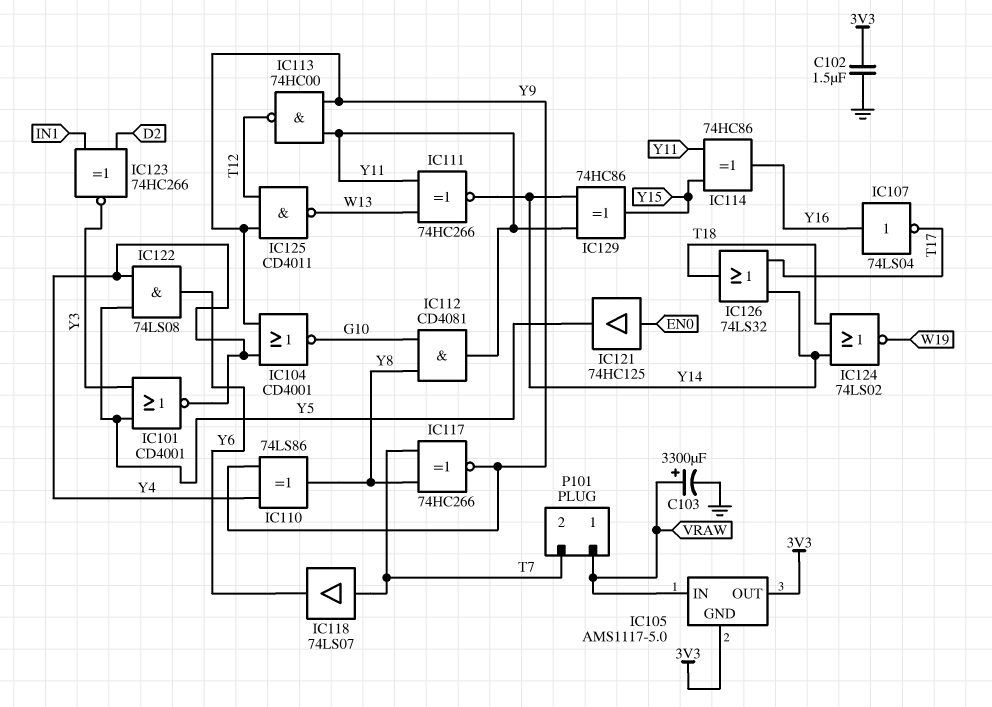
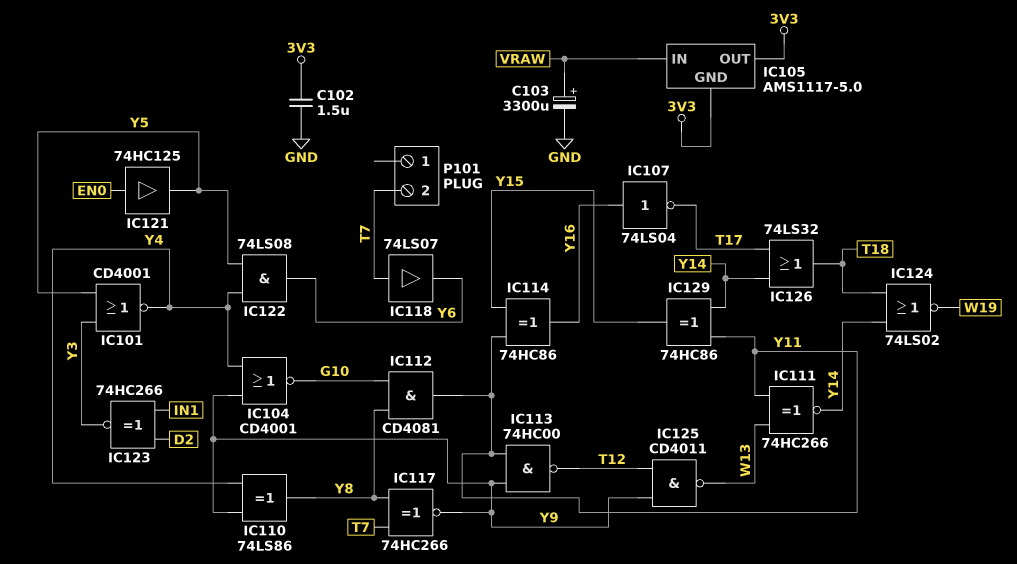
P101 pin 1: VRAW -> none

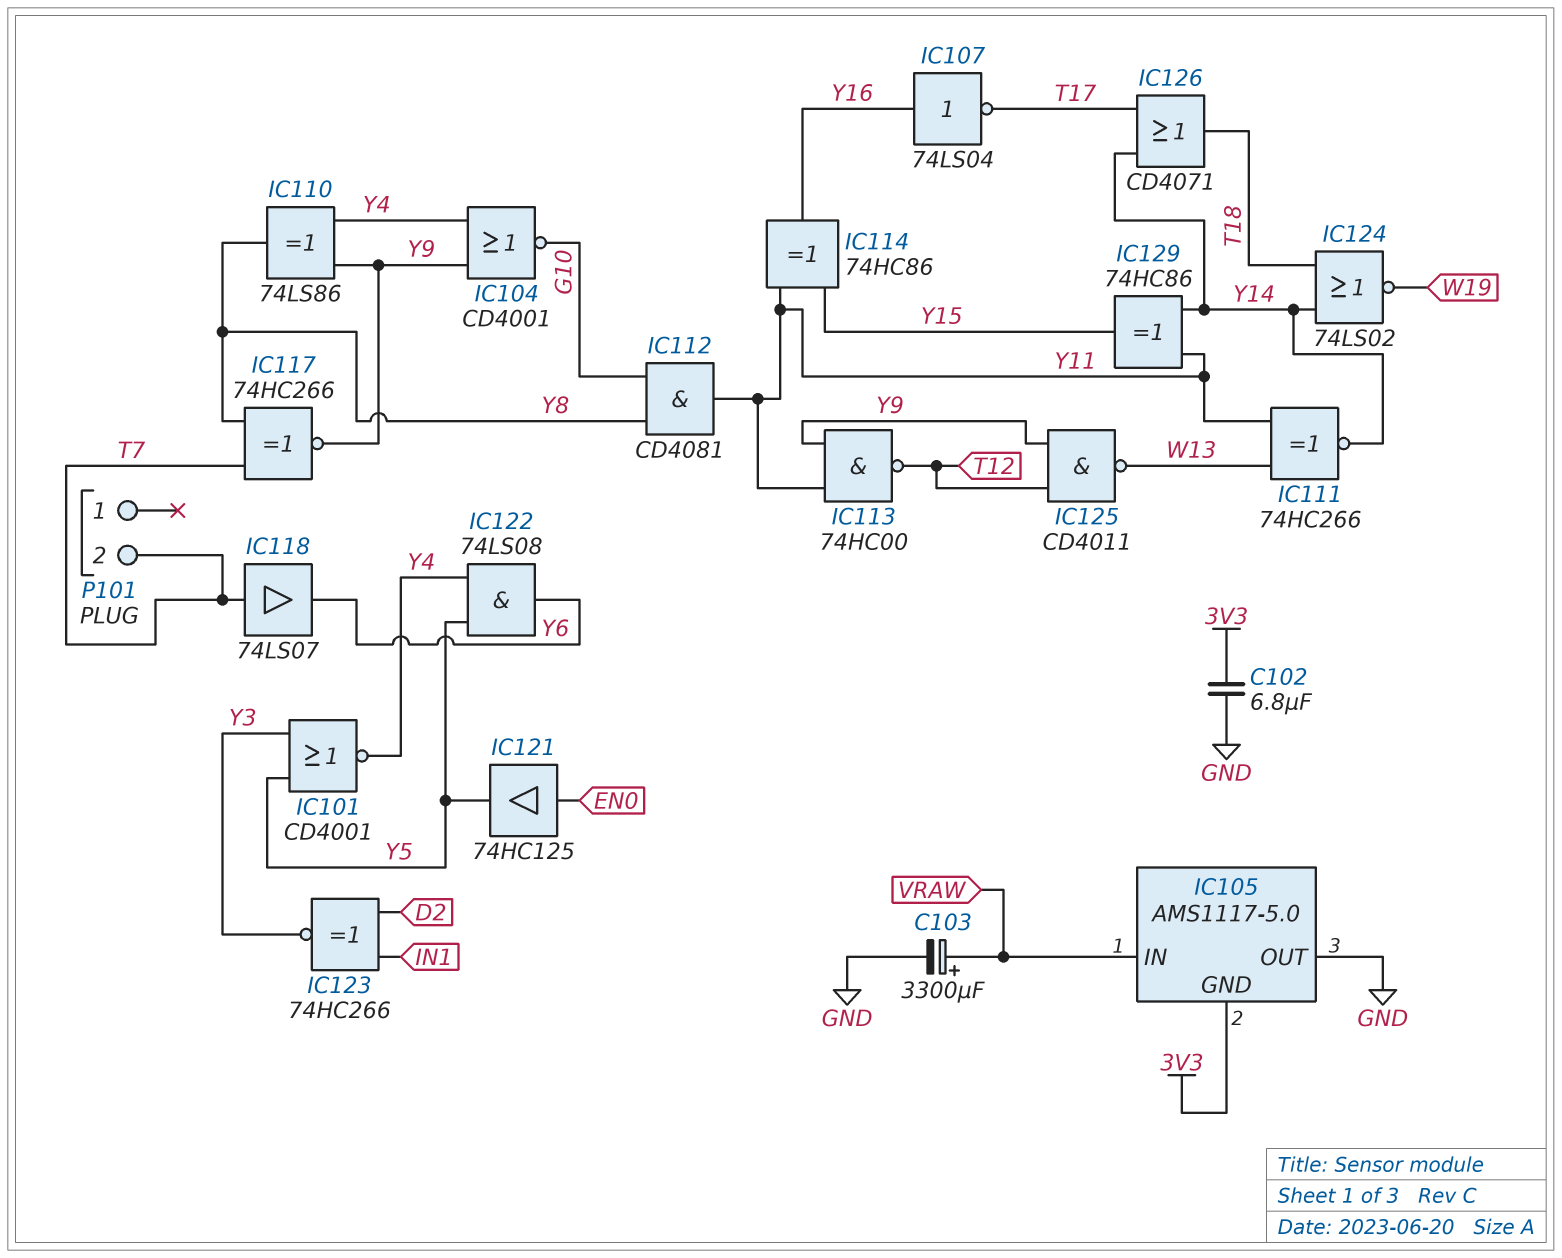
C102: 1.5uF (3V3, GND) -> 6.8uF (3V3, GND)
IC105 pin OUT: 3V3 -> GND
IC126: OR 74LS32 (in T17, in Y14, out T18) -> OR CD4071 (in T17, in Y14, out T18)

